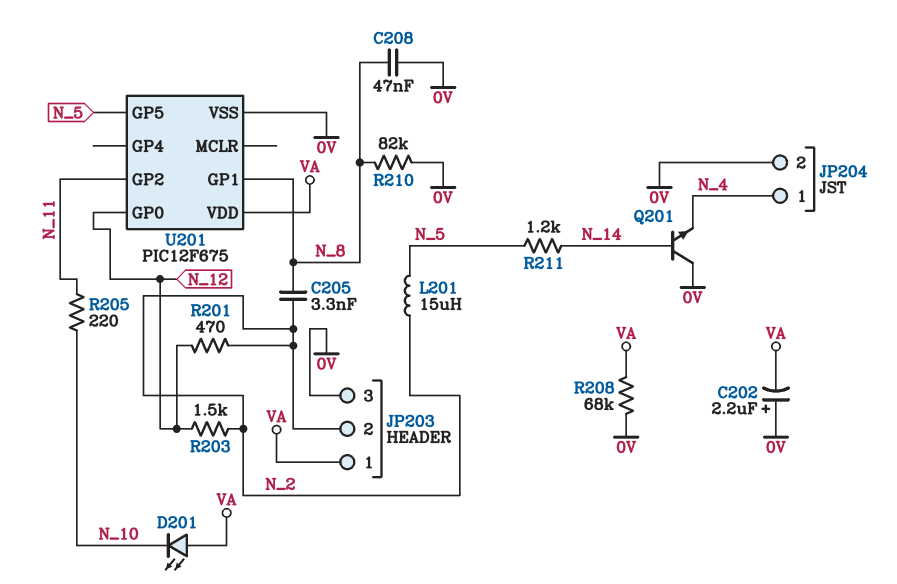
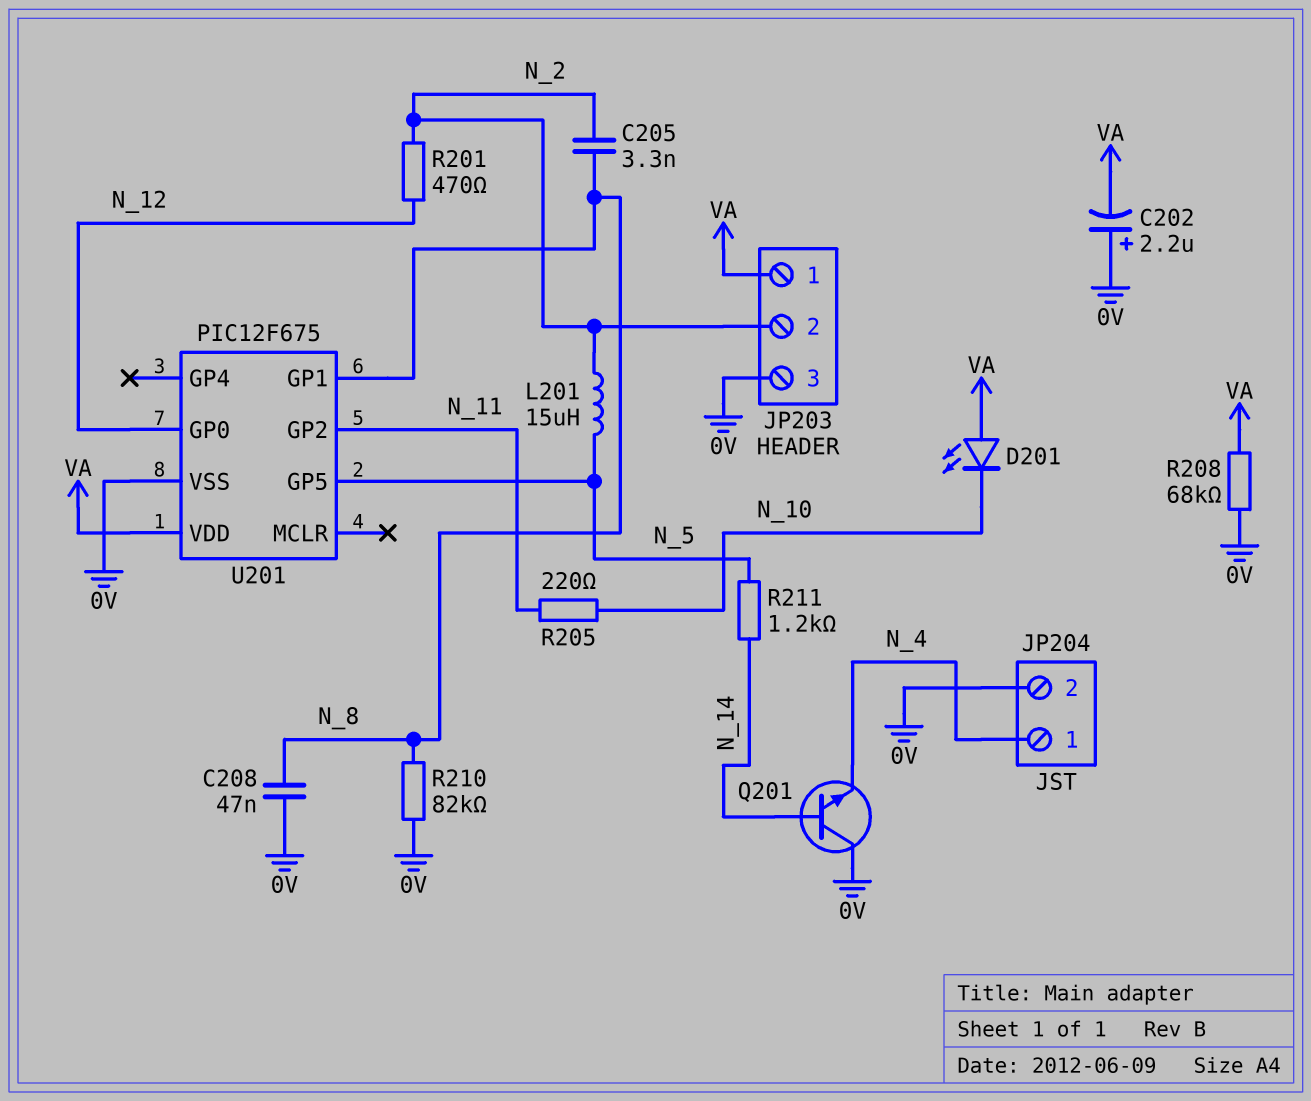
R203: 1.5k (N_2, N_12) -> none

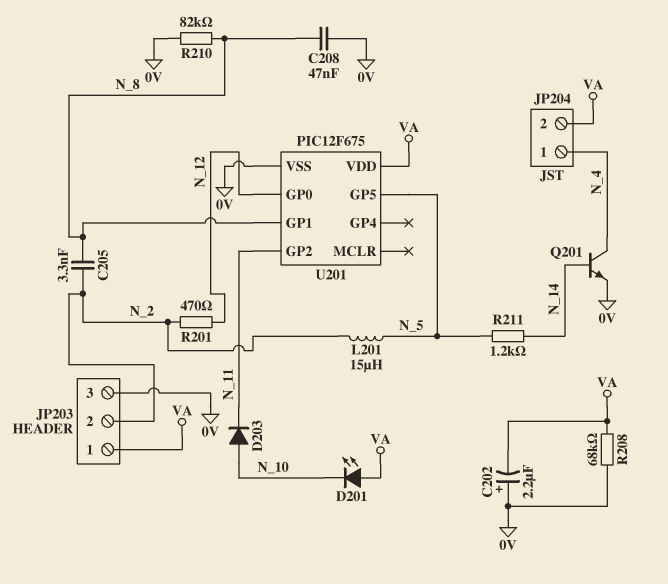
D203: none -> diode (A N_10, K N_11)
JP204 pin 2: 0V -> VA
Q201: NPN (B N_14, C 0V, E N_4) -> NPN (B N_14, C N_4, E 0V)
R205: 220 (N_10, N_11) -> none

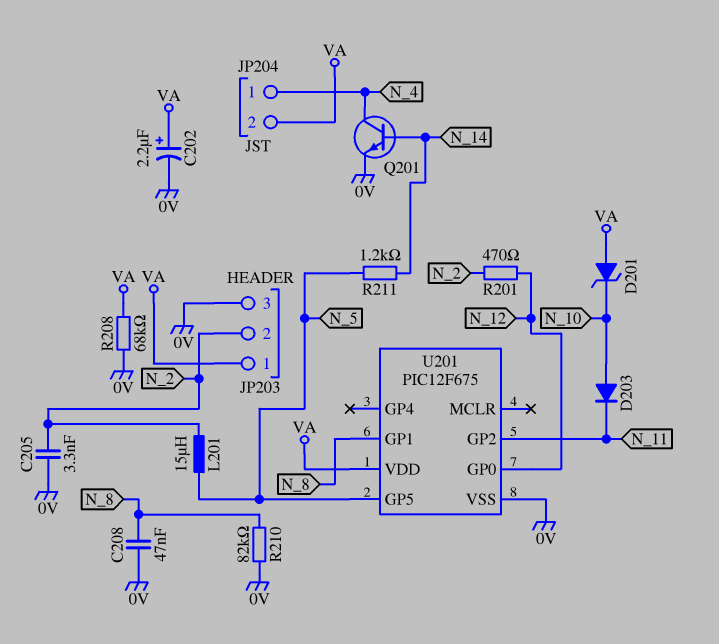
C202: 2.2uF (plus 0V, minus VA) -> 2.2uF (plus VA, minus 0V)
C205: 3.3nF (N_2, N_8) -> 3.3nF (0V, N_2)
D201: LED (A VA, K N_10) -> zener (A VA, K N_10)

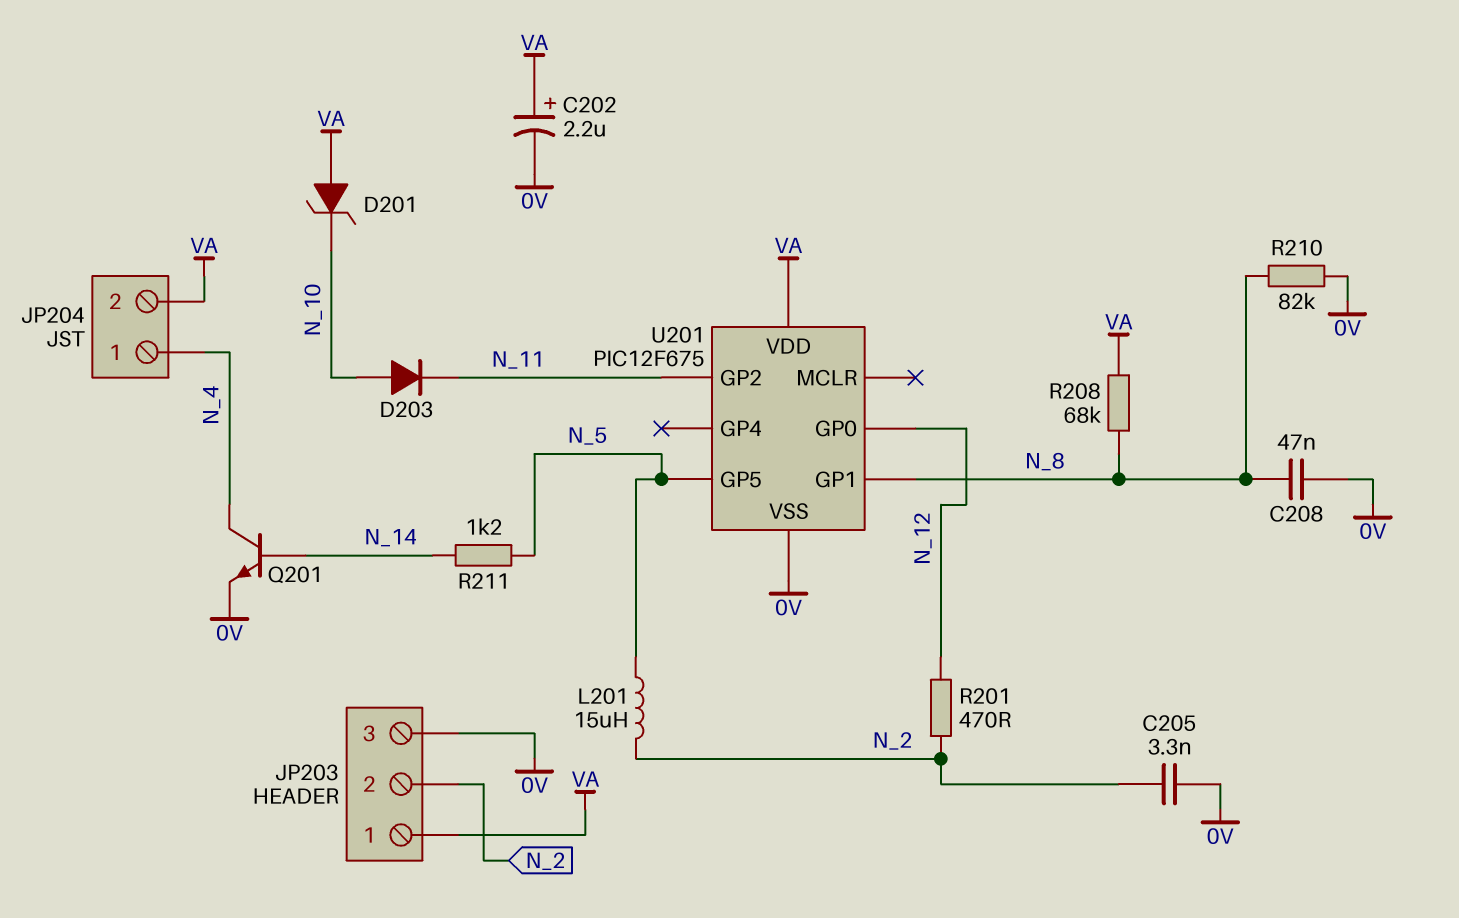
R208: 68k (0V, VA) -> 68k (N_8, VA)

